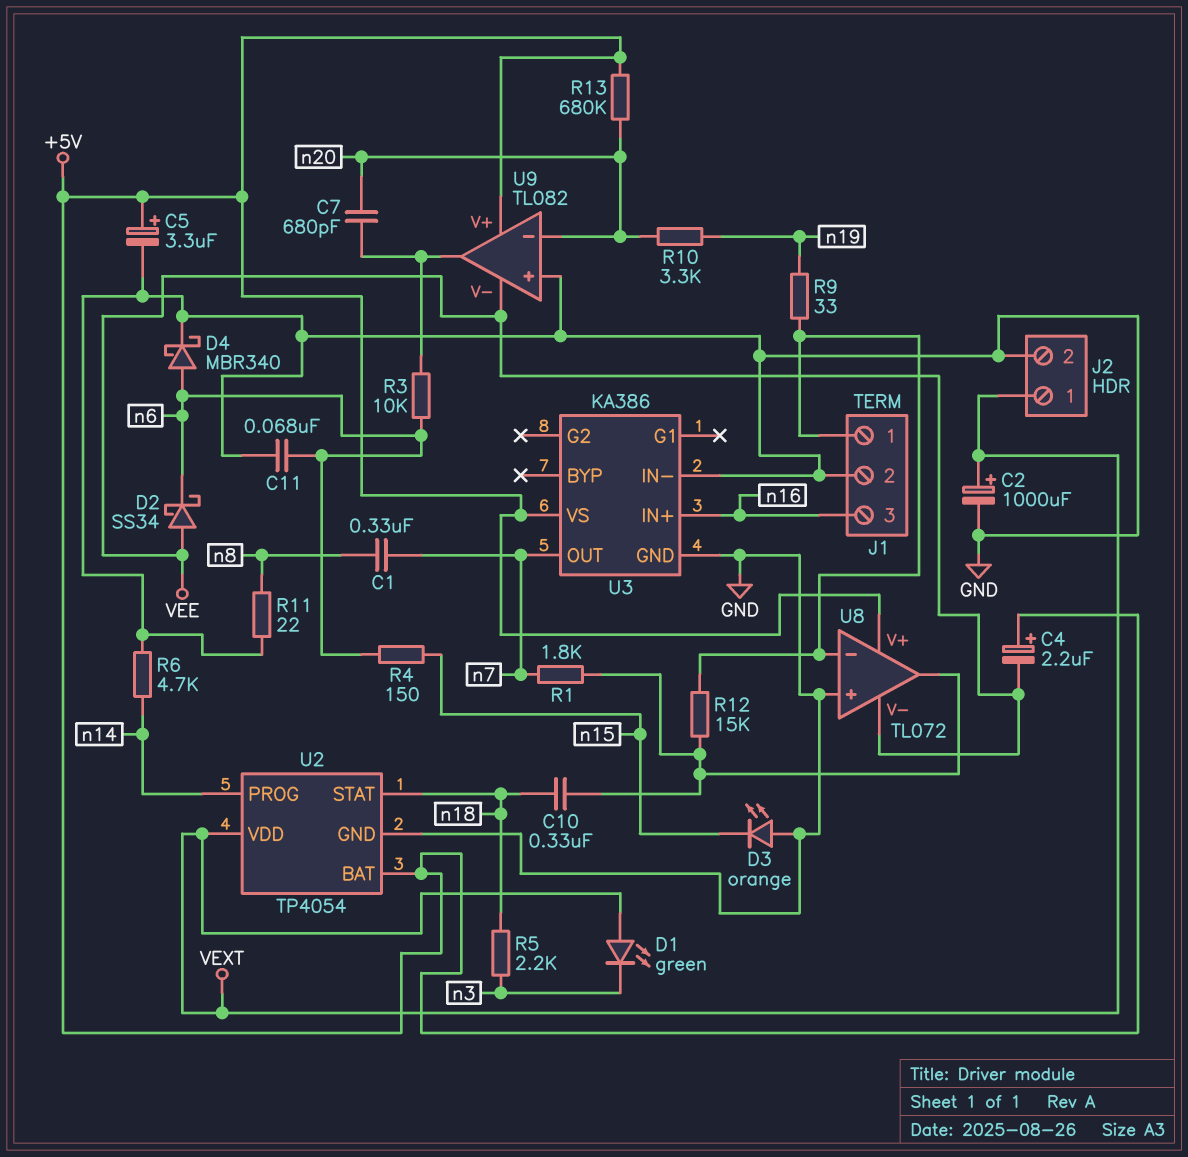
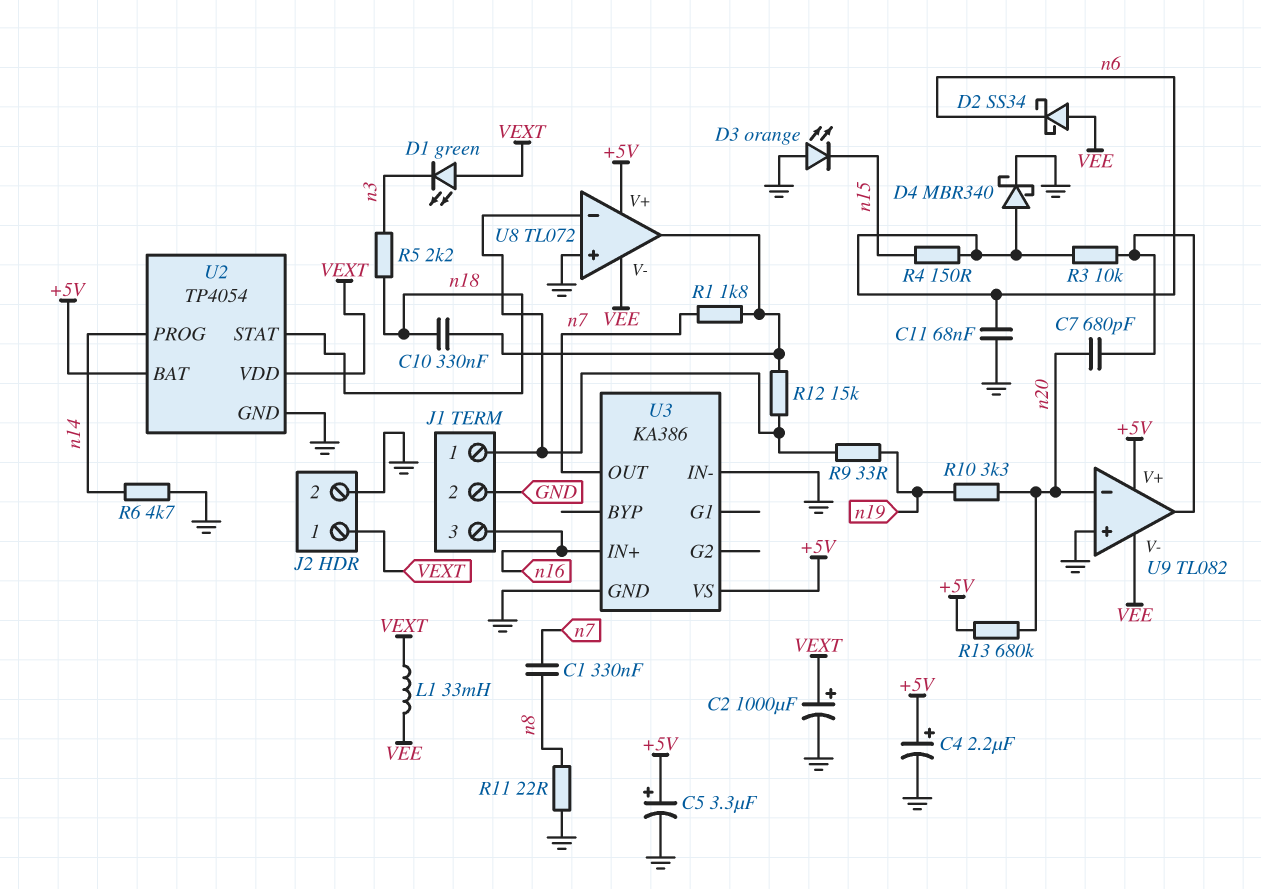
C4: 2.2uF (plus +5V, minus VEE) -> 2.2uF (plus +5V, minus GND)
L1: none -> 33mH (VEE, VEXT)

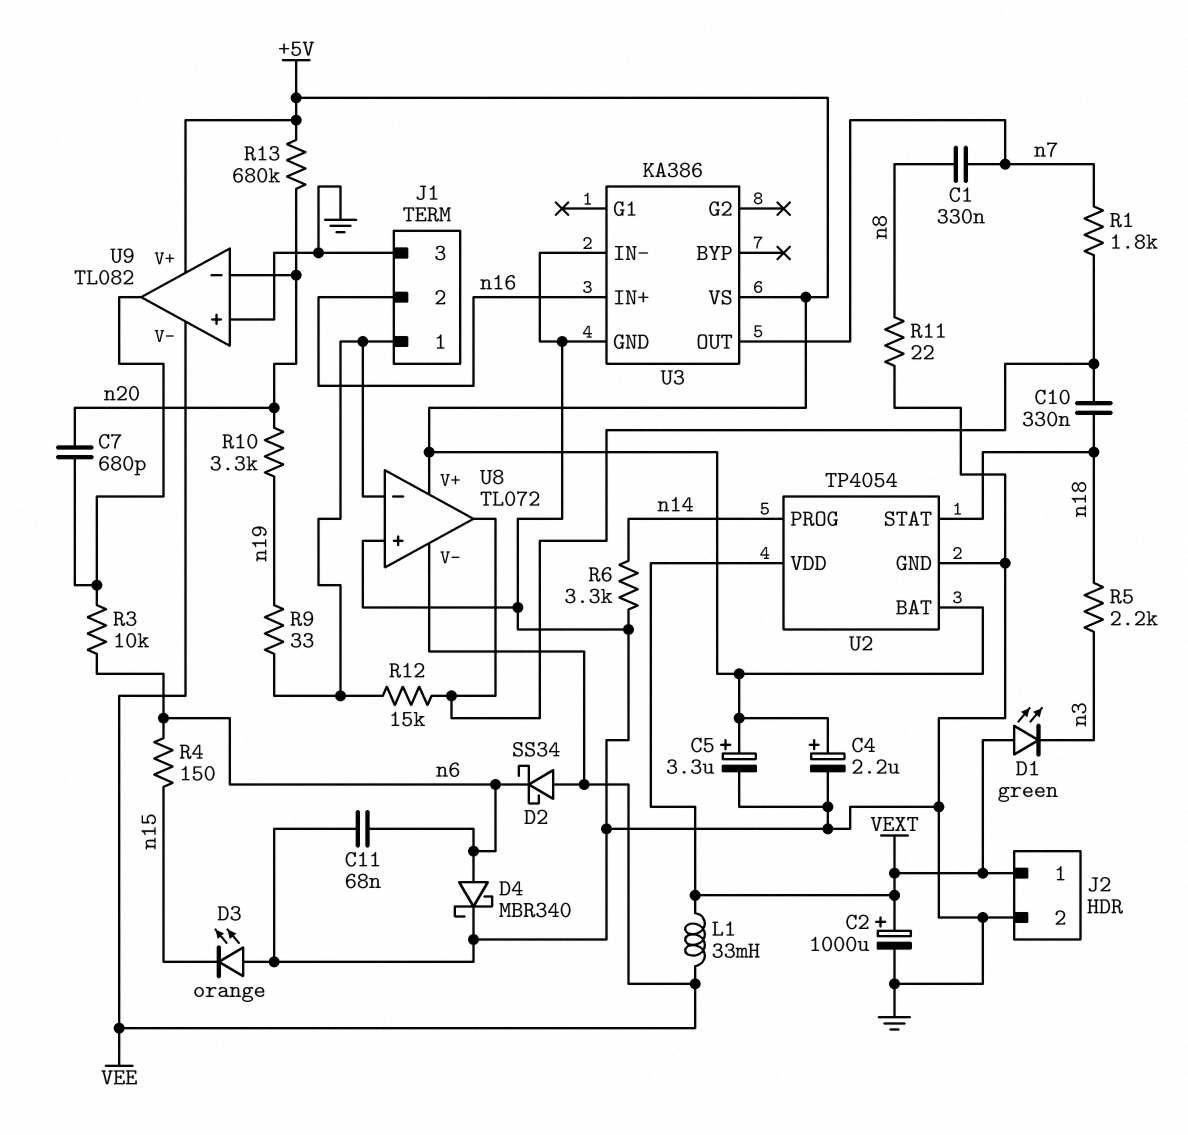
J1 pin 2: GND -> n16
J1 pin 3: n16 -> GND
R6: 4.7k (GND, n14) -> 3.3k (GND, n14)

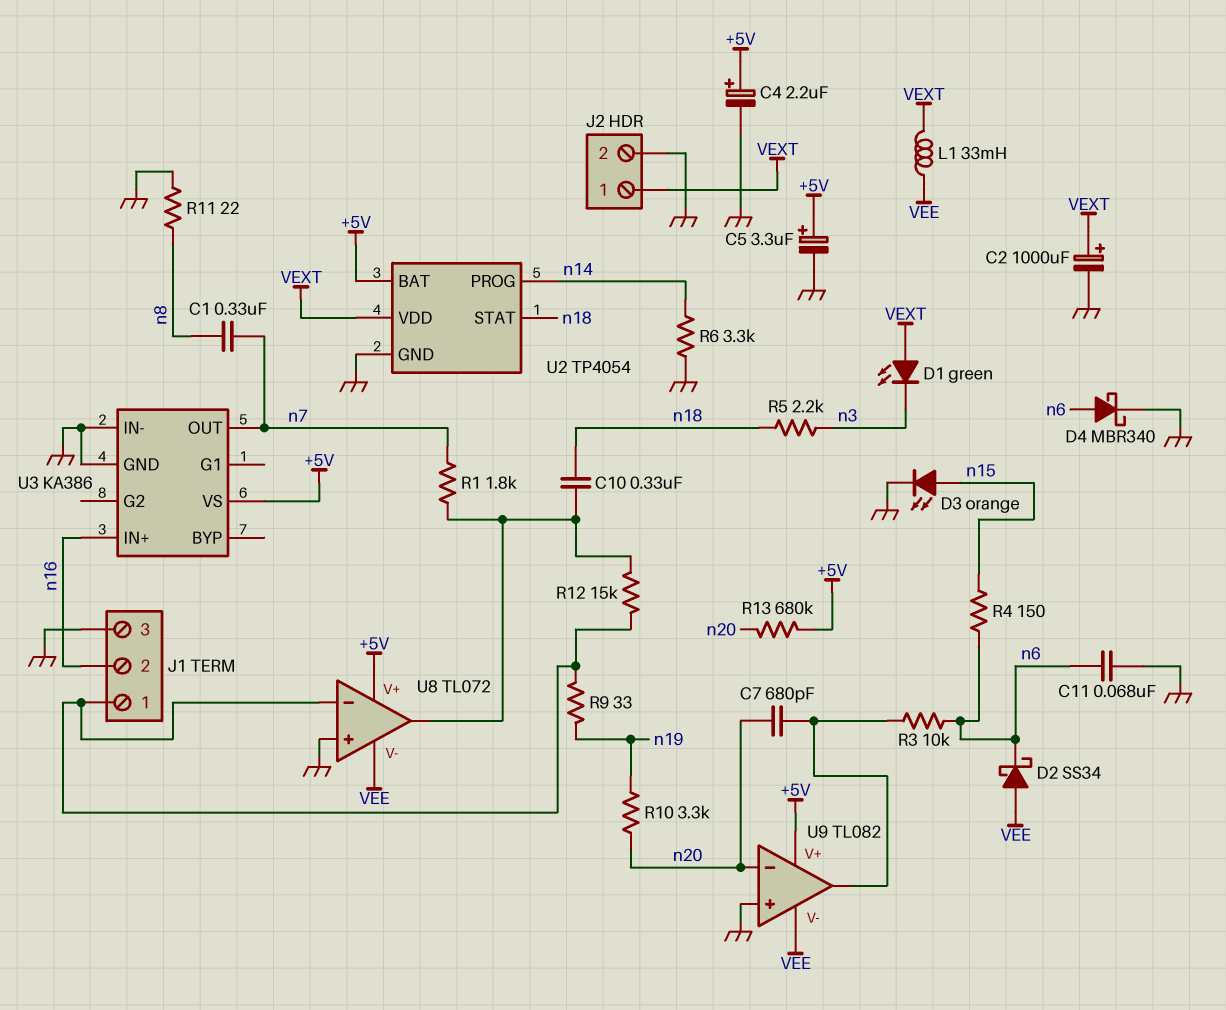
D3: LED orange (A GND, K n15) -> LED orange (A n15, K GND)

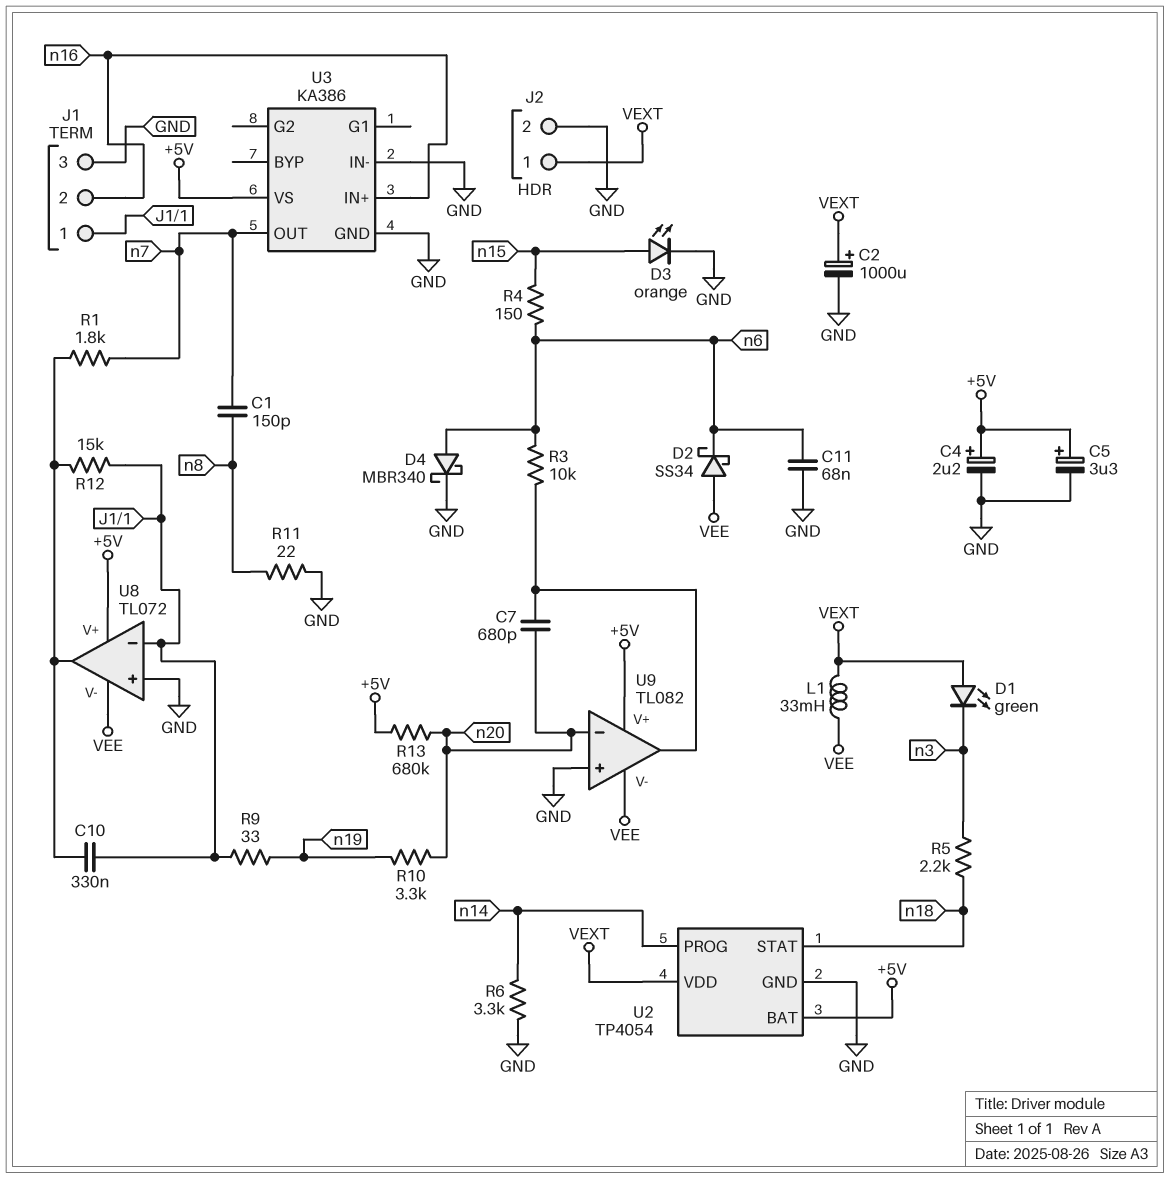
C1: 330nF (n7, n8) -> 150pF (n7, n8)
C10: 330nF (U8/out, n18) -> 330nF (J1/1, U8/out)

